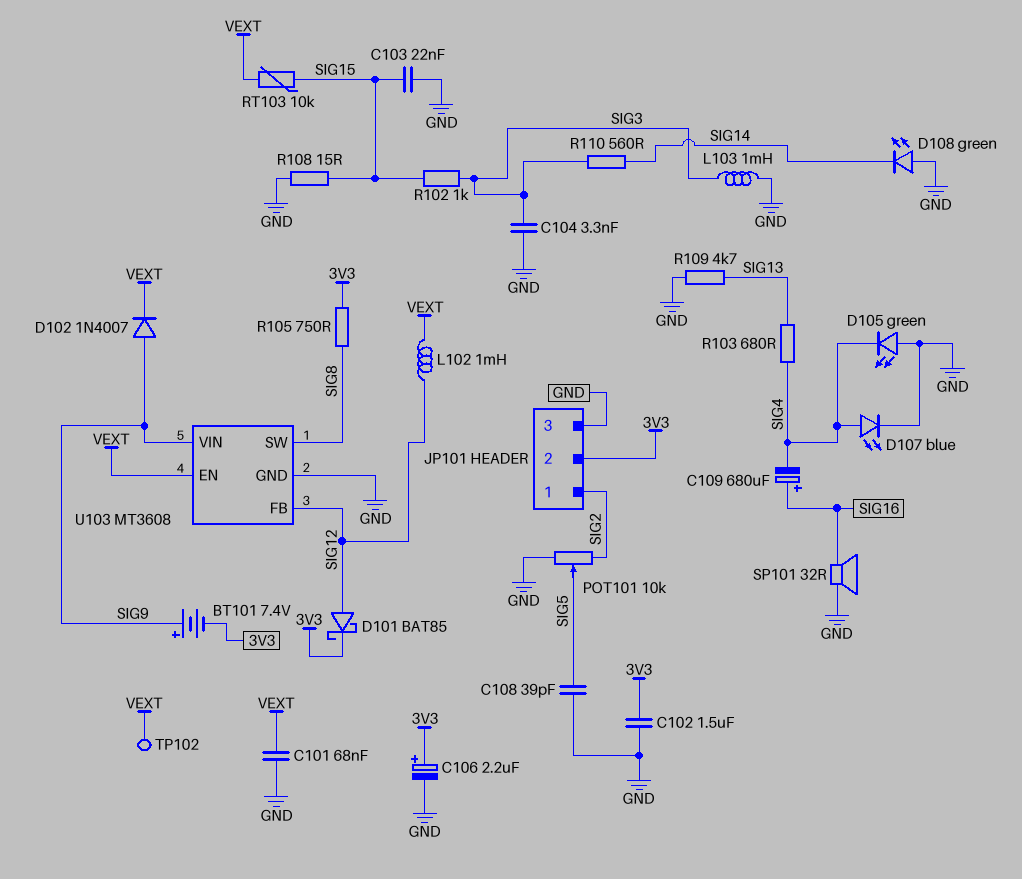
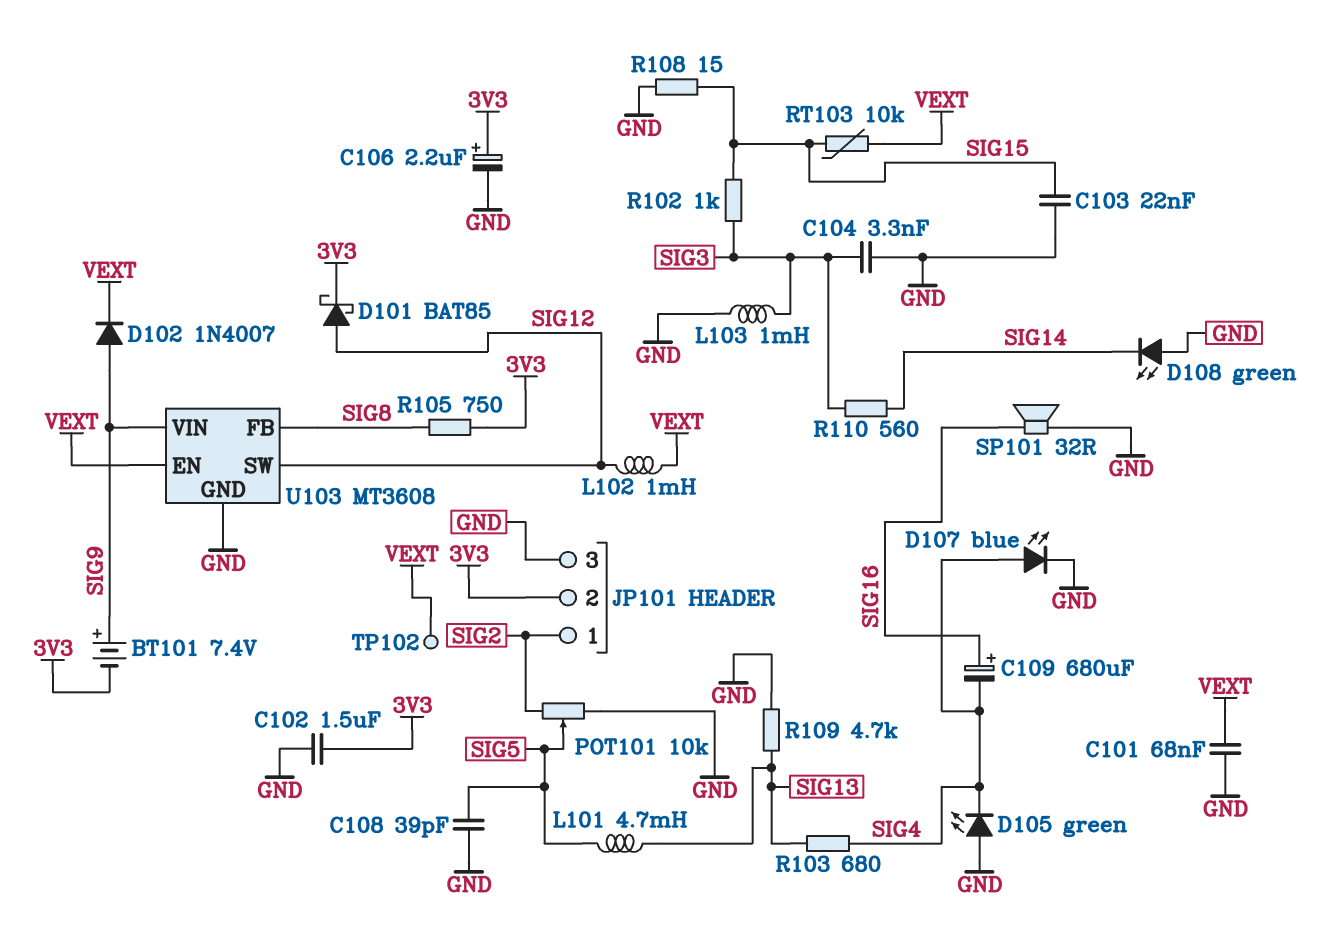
L101: none -> 4.7mH (SIG5, SIG13)
U103 pin FB: SIG12 -> SIG8
U103 pin SW: SIG8 -> SIG12

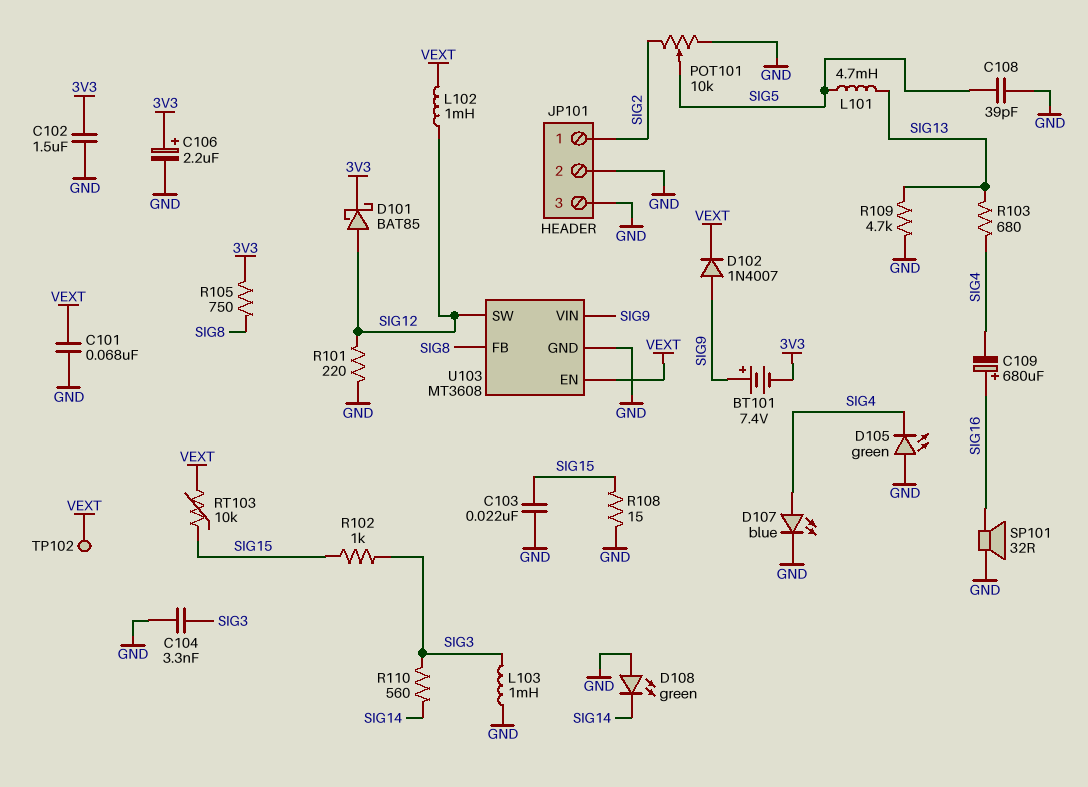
JP101 pin 2: 3V3 -> GND
R101: none -> 220 (GND, SIG12)

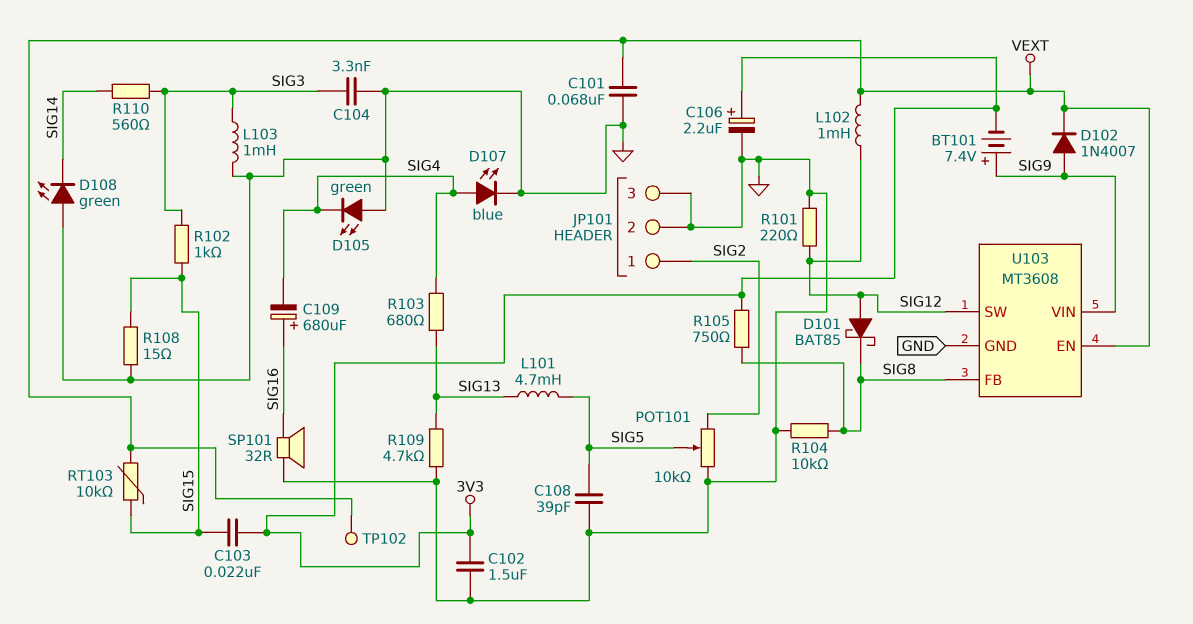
C103: 22nF (GND, SIG15) -> 22nF (3V3, SIG15)
D101: schottky BAT85 (A SIG12, K 3V3) -> schottky BAT85 (A SIG12, K SIG8)
R104: none -> 10k (GND, SIG8)

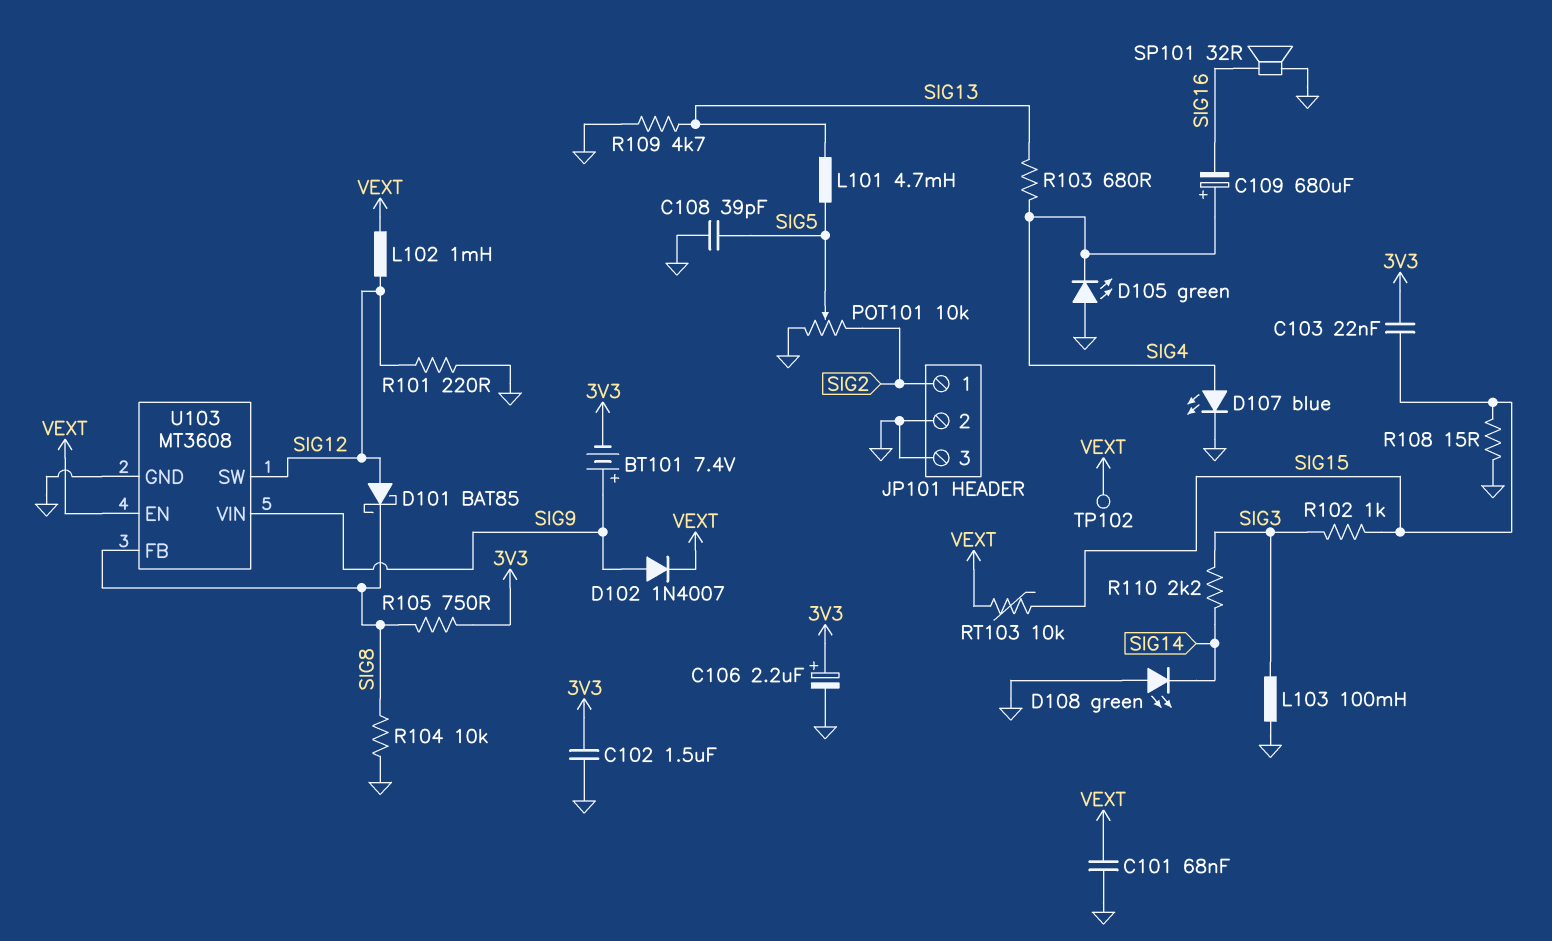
C104: 3.3nF (GND, SIG3) -> none
C109: 680uF (plus SIG16, minus SIG4) -> 680uF (plus SIG4, minus SIG16)
L103: 1mH (GND, SIG3) -> 100mH (GND, SIG3)
R110: 560 (SIG3, SIG14) -> 2.2k (SIG3, SIG14)

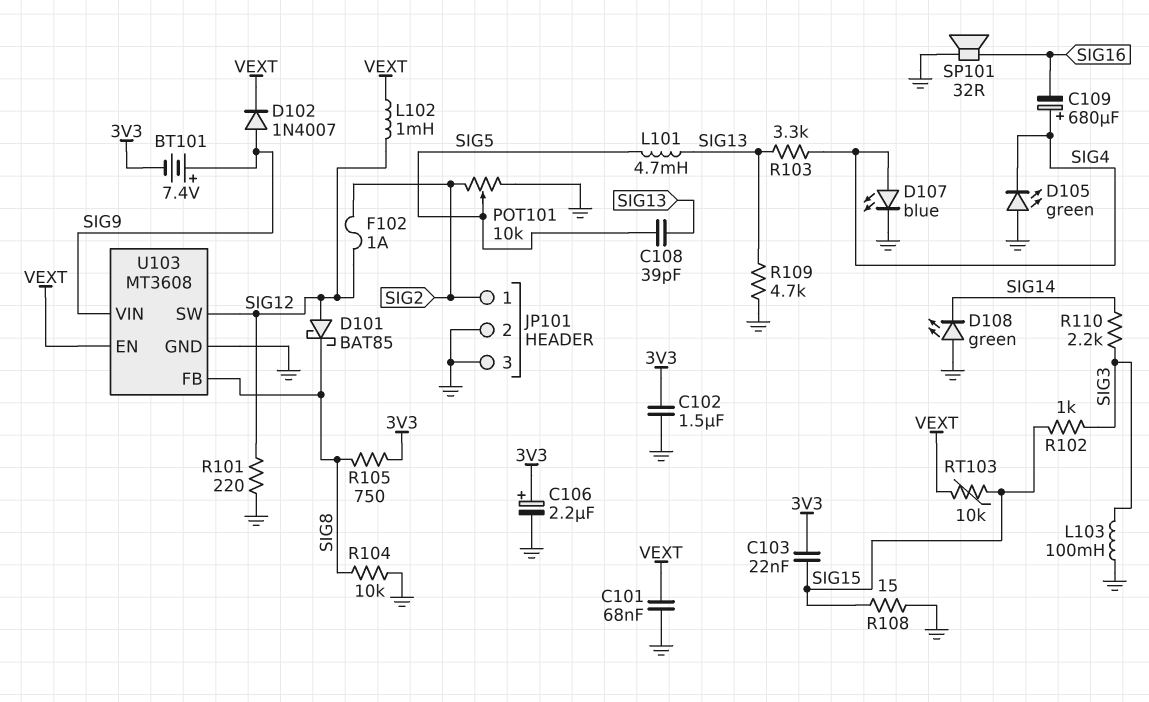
C108: 39pF (GND, SIG5) -> 39pF (SIG5, SIG13)
F102: none -> 1A (SIG2, SIG12)
R103: 680 (SIG4, SIG13) -> 3.3k (SIG4, SIG13)
TP102: test point (VEXT) -> none

